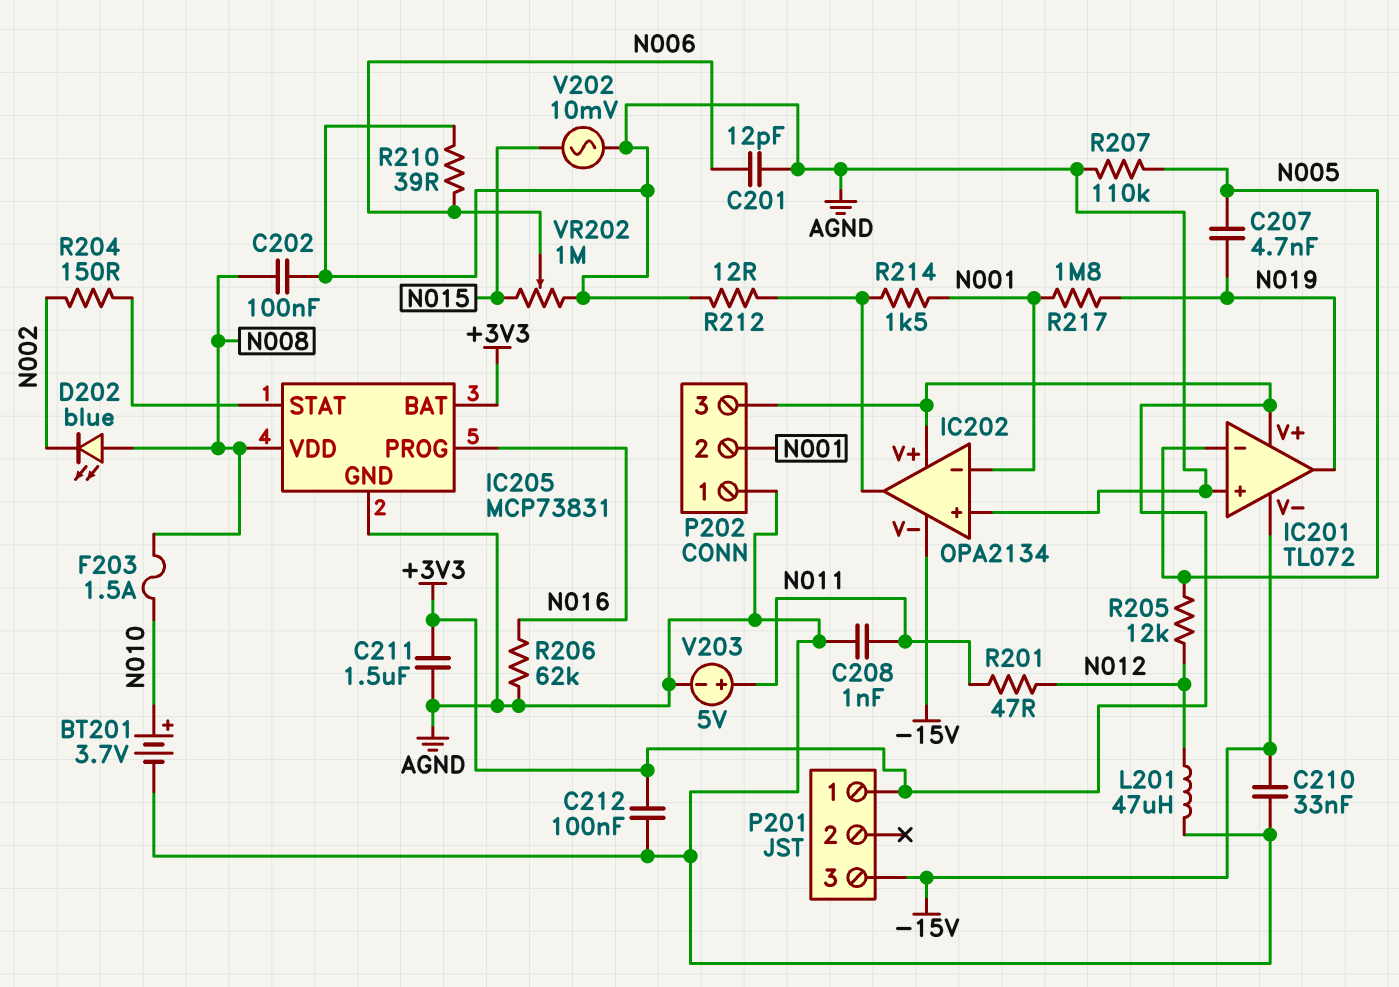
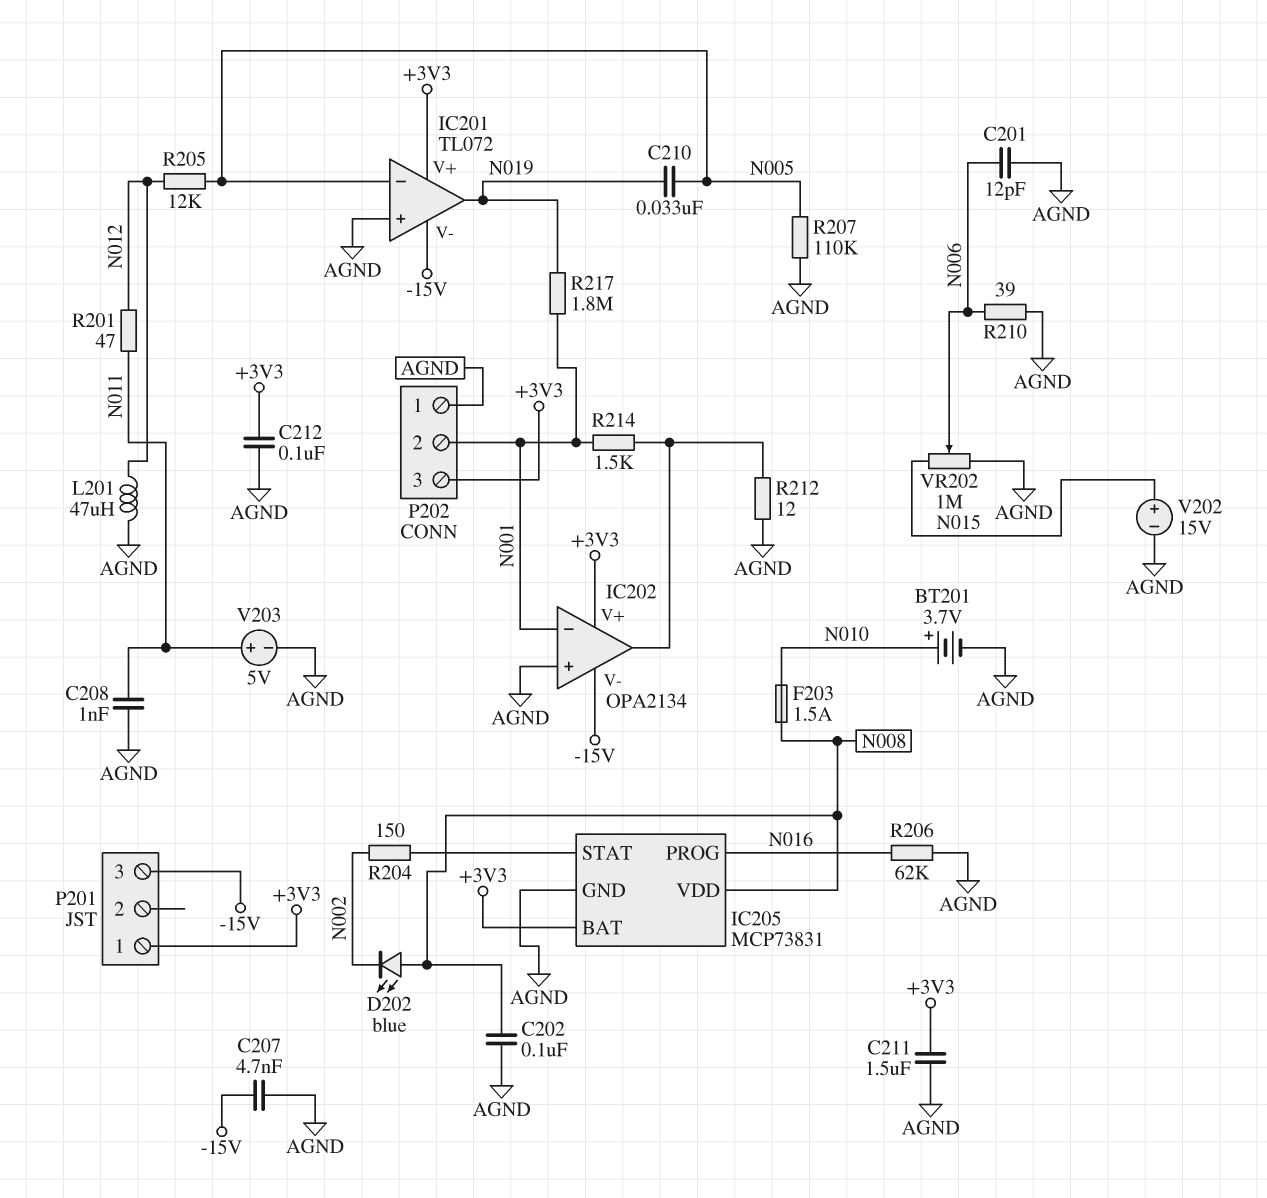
C207: 4.7nF (N005, N019) -> 4.7nF (-15V, AGND)
C210: 33nF (-15V, AGND) -> 33nF (N005, N019)
V202: AC 10mV (AGND, N015) -> 15V (plus N015, minus AGND)

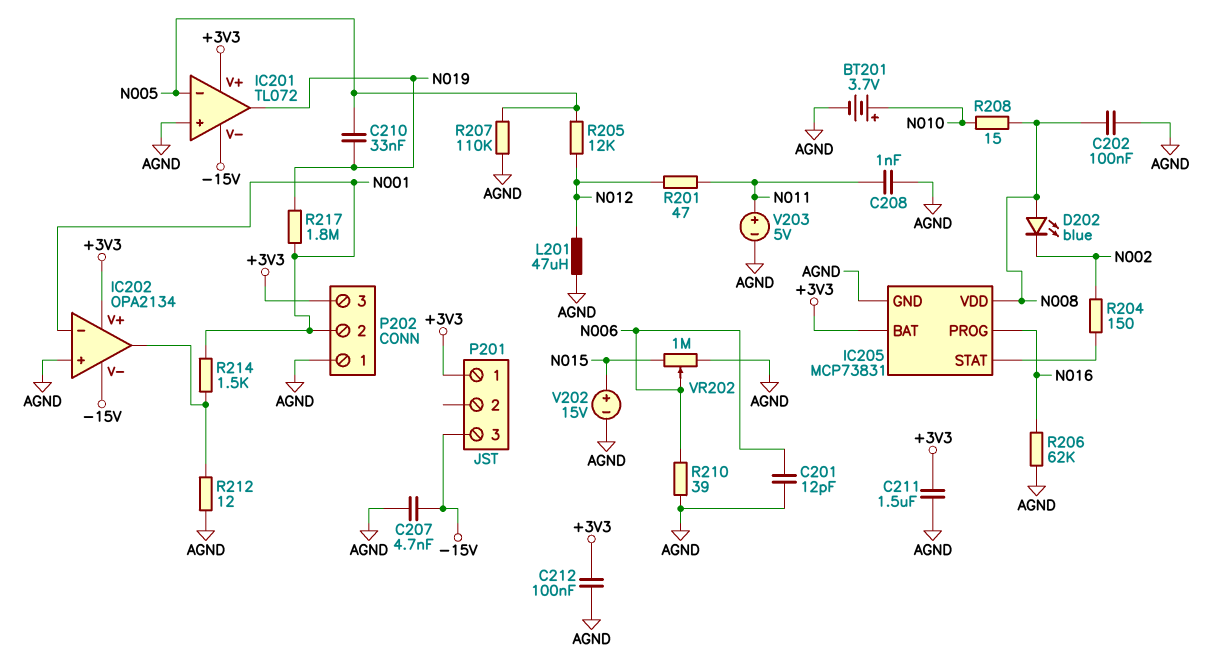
F203: 1.5A (N008, N010) -> none
R208: none -> 15 (N008, N010)

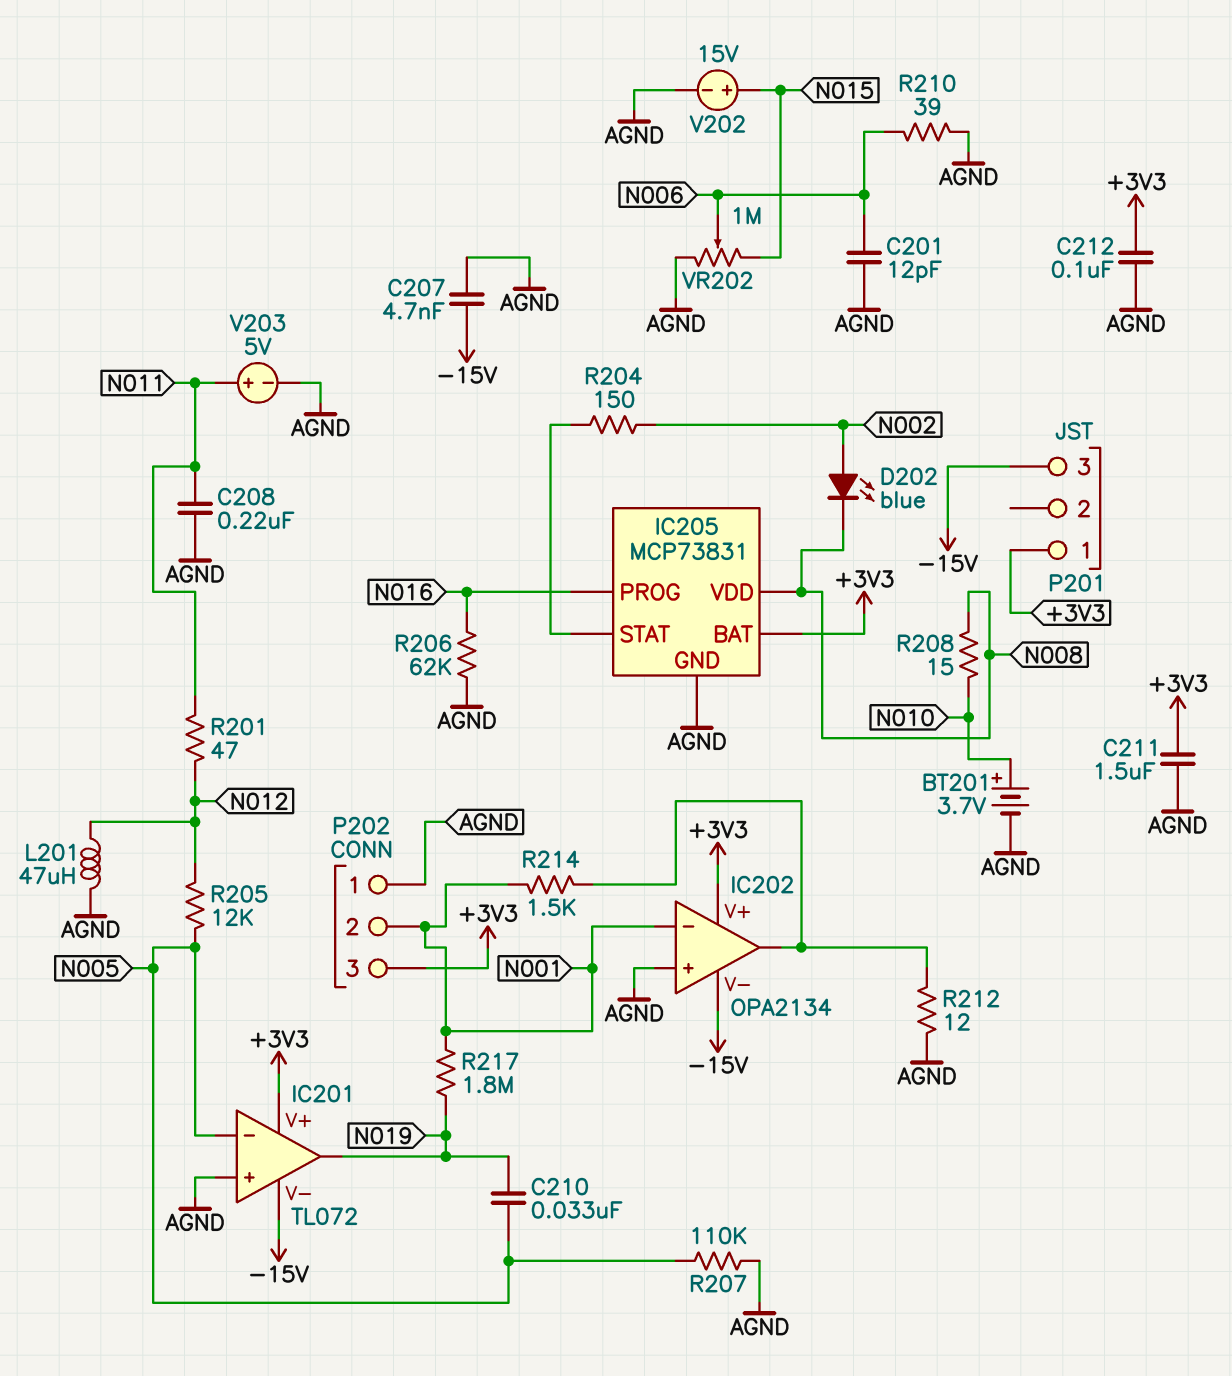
C202: 100nF (AGND, N008) -> none
C208: 1nF (AGND, N011) -> 220nF (AGND, N011)
D202: LED blue (A N008, K N002) -> LED blue (A N002, K N008)

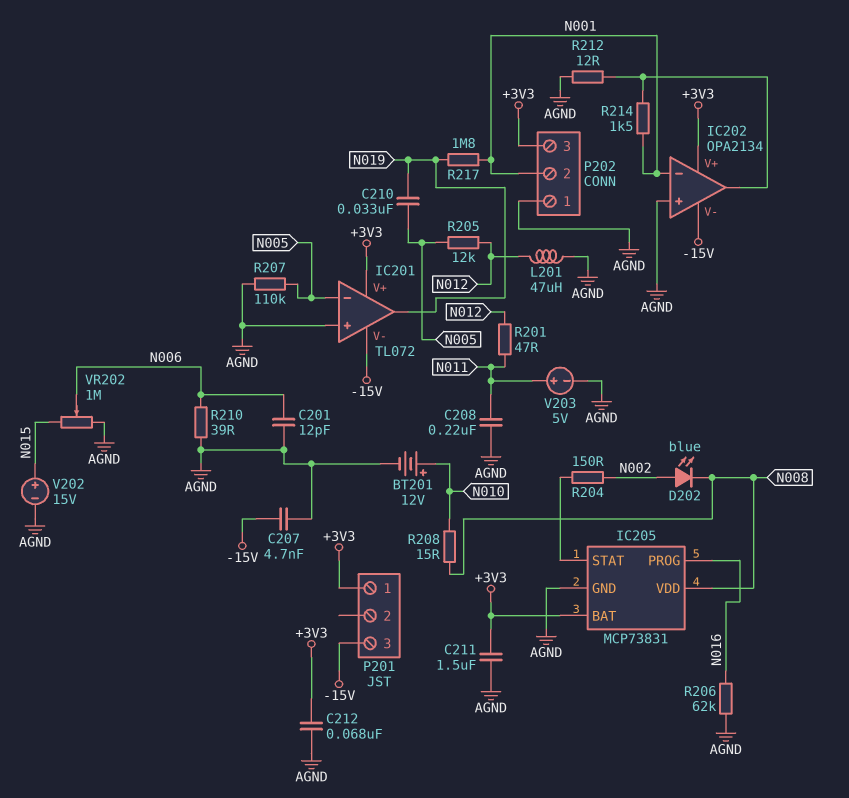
BT201: 3.7V (plus N010, minus AGND) -> 12V (plus N010, minus AGND)
C212: 100nF (+3V3, AGND) -> 68nF (+3V3, AGND)

